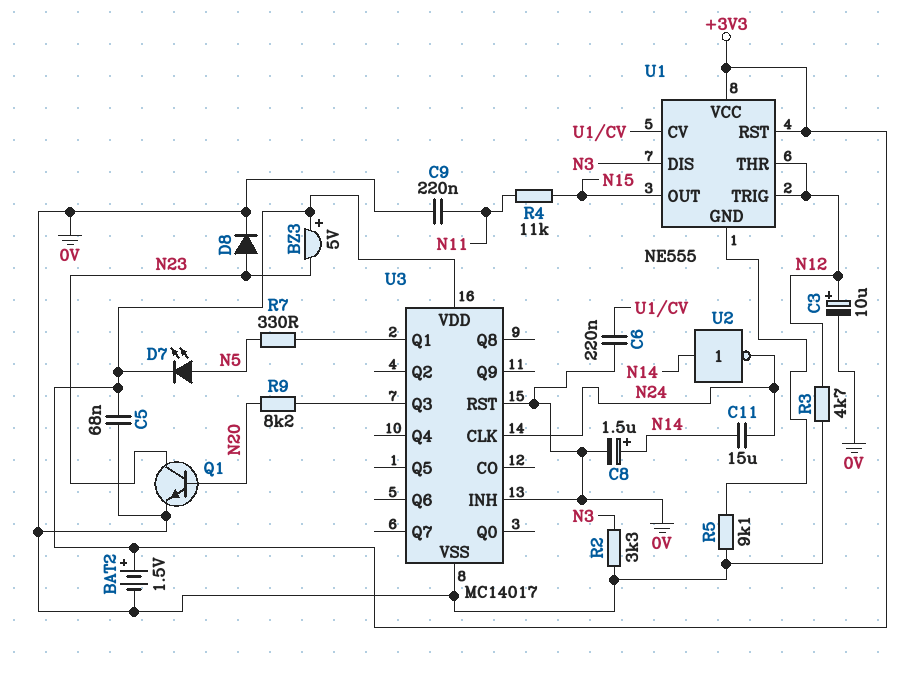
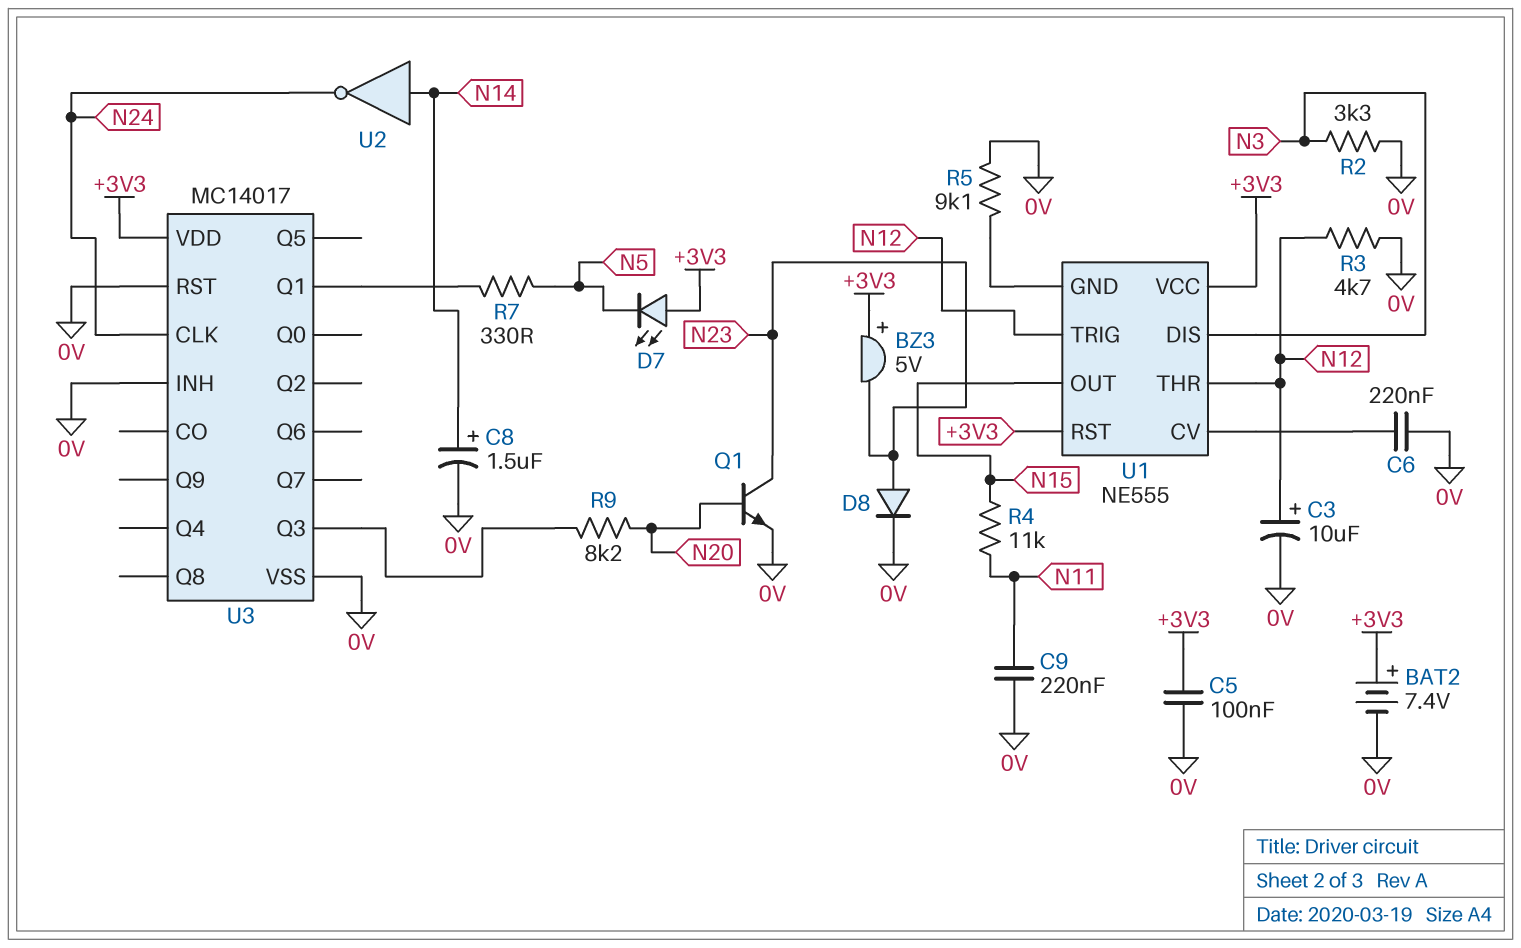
BAT2: 1.5V (plus +3V3, minus 0V) -> 7.4V (plus +3V3, minus 0V)
C5: 68nF (+3V3, 0V) -> 100nF (+3V3, 0V)
C11: 15uF (N14, N24) -> none
D7: LED (A N5, K +3V3) -> LED (A +3V3, K N5)

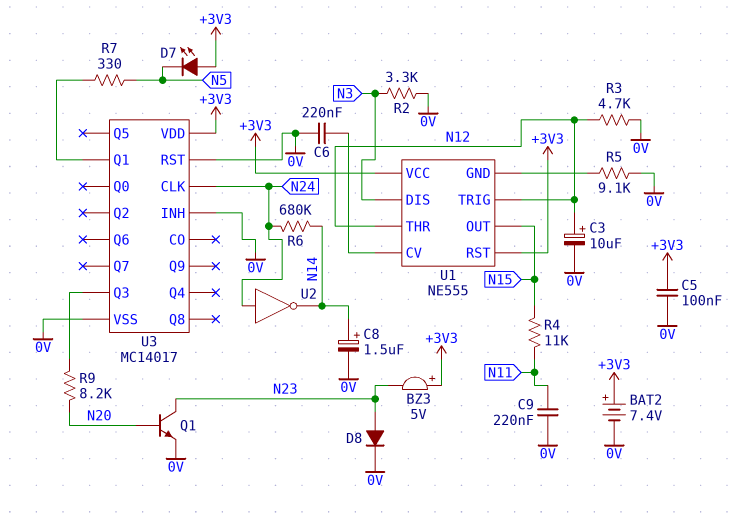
R6: none -> 680k (N14, N24)
U2: NOT (in N14, out N24) -> NOT (in N24, out N14)

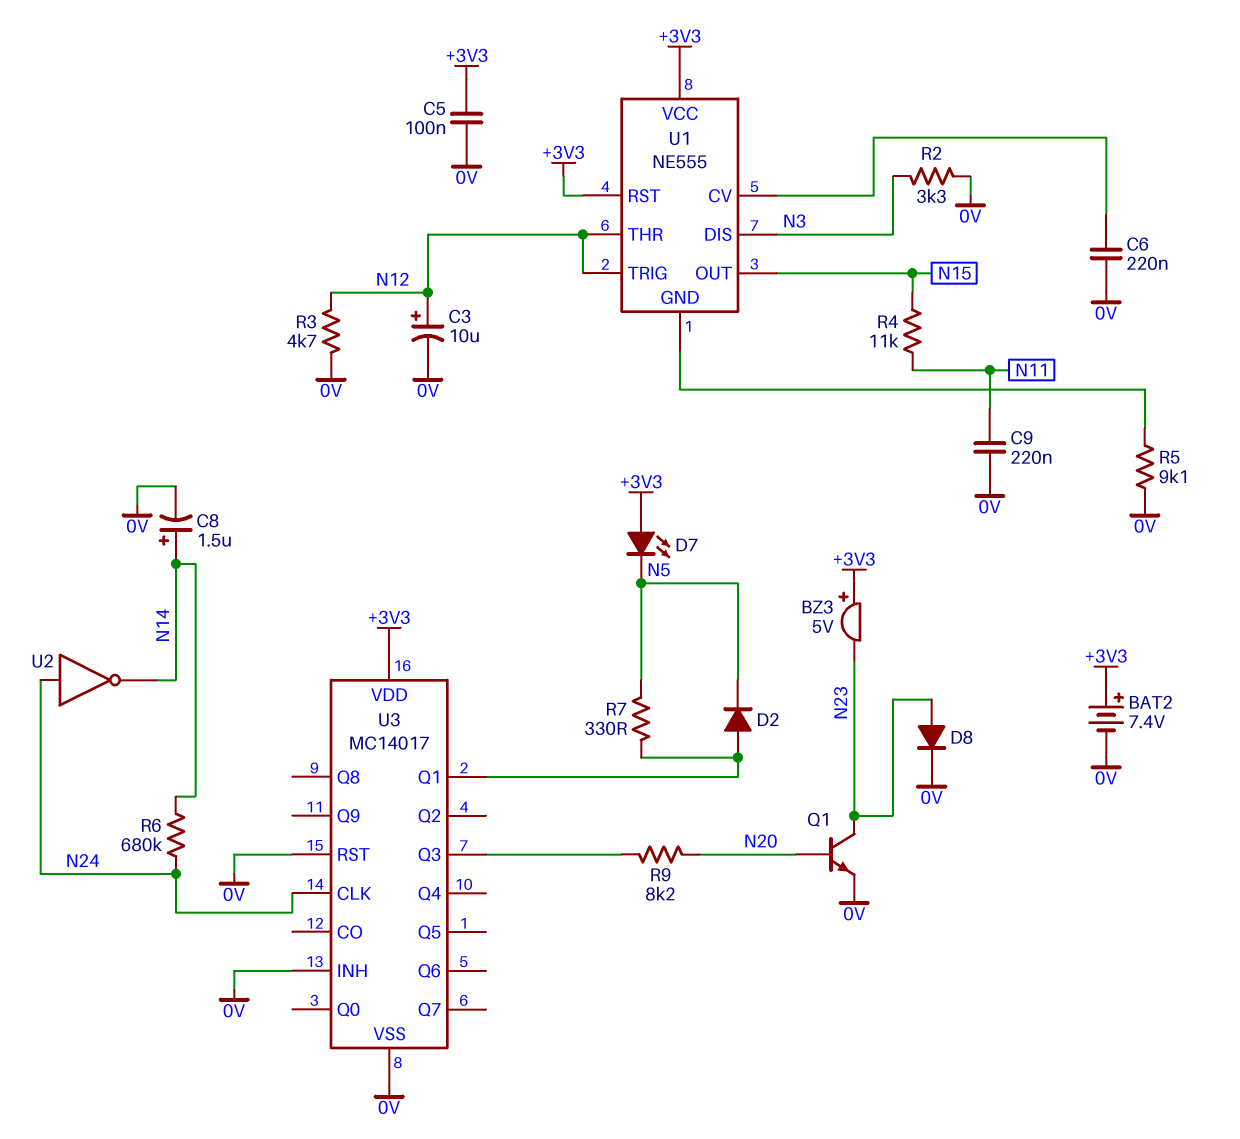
D2: none -> diode (A U3/Q1, K N5)

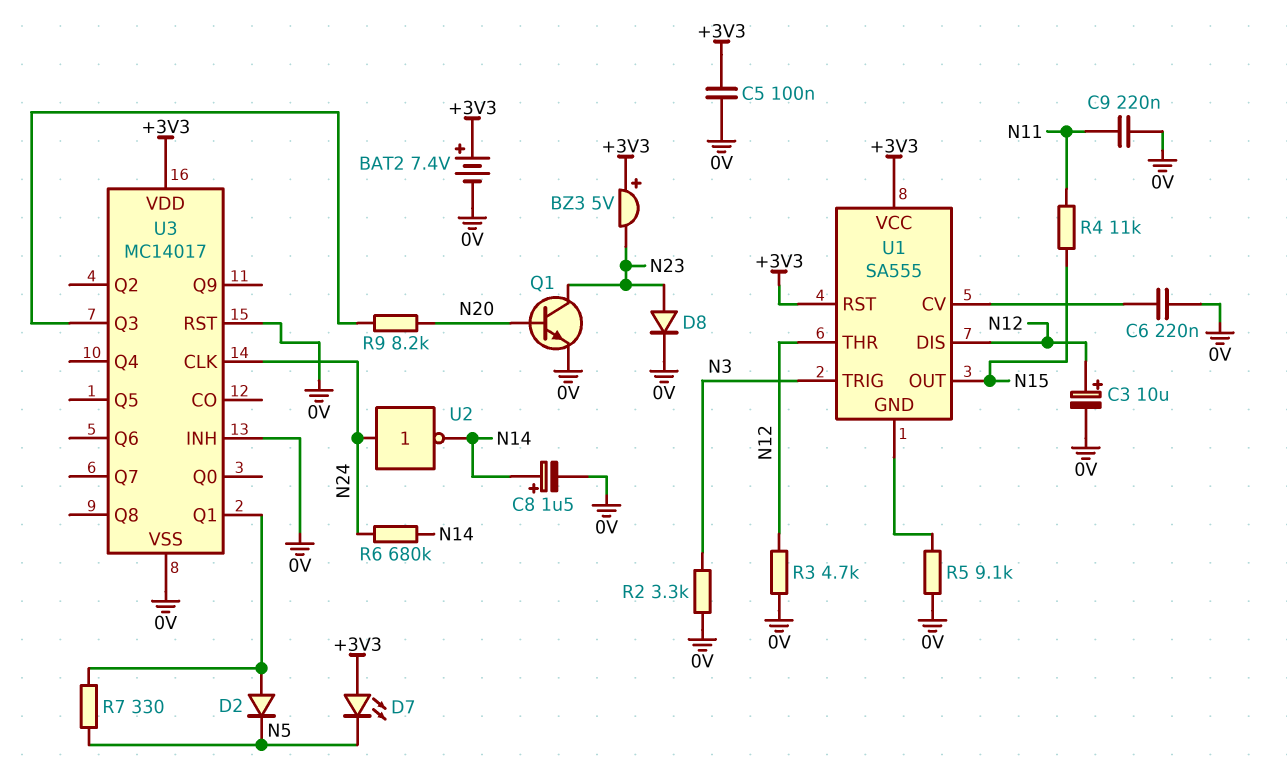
U1: NE555 -> SA555
U1 pin DIS: N3 -> N12
U1 pin TRIG: N12 -> N3

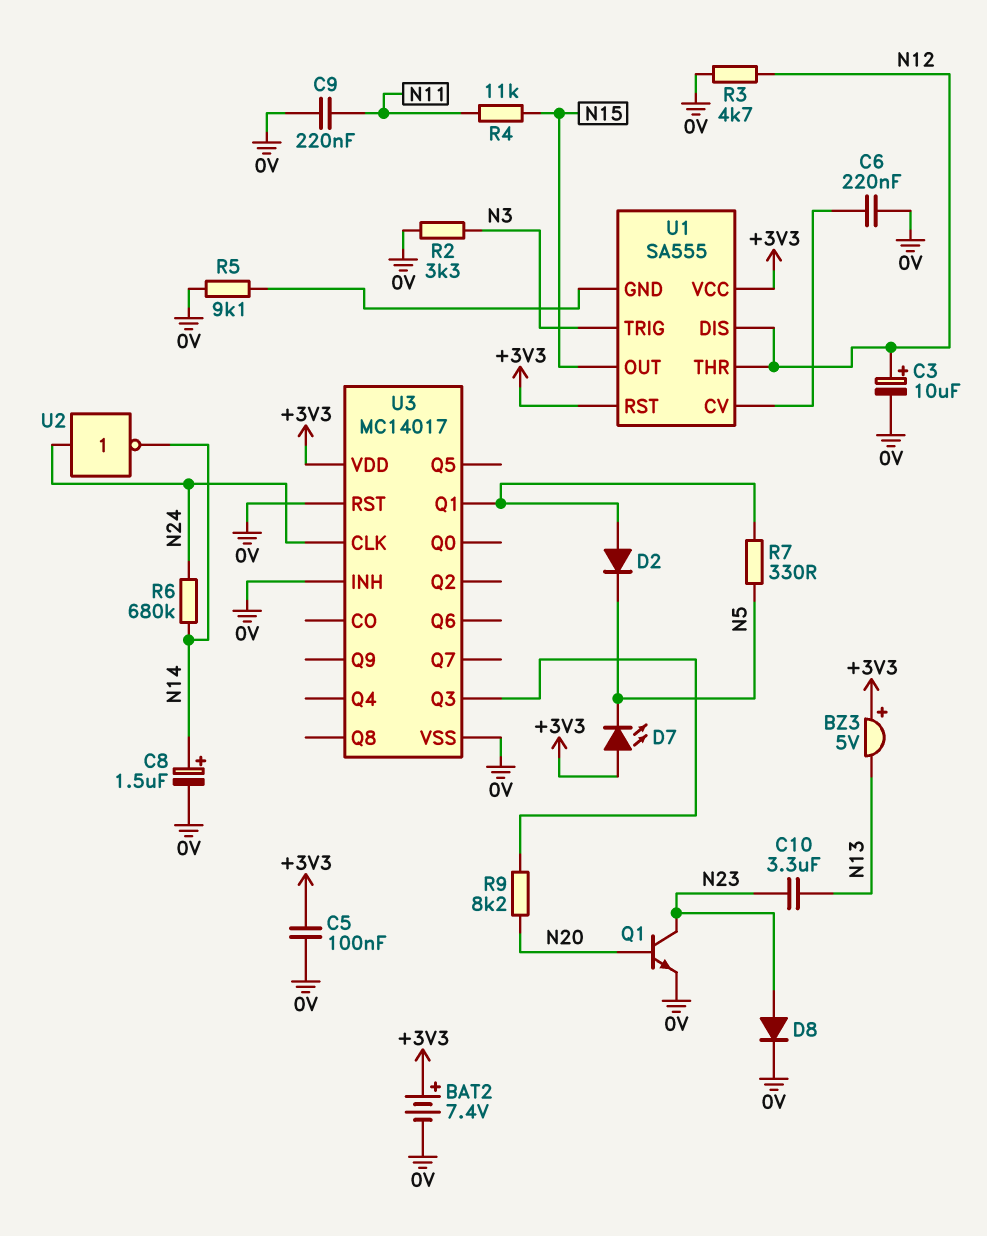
BZ3: buzzer 5V (plus +3V3, minus N23) -> buzzer 5V (plus +3V3, minus N13)
C10: none -> 3.3uF (N13, N23)

